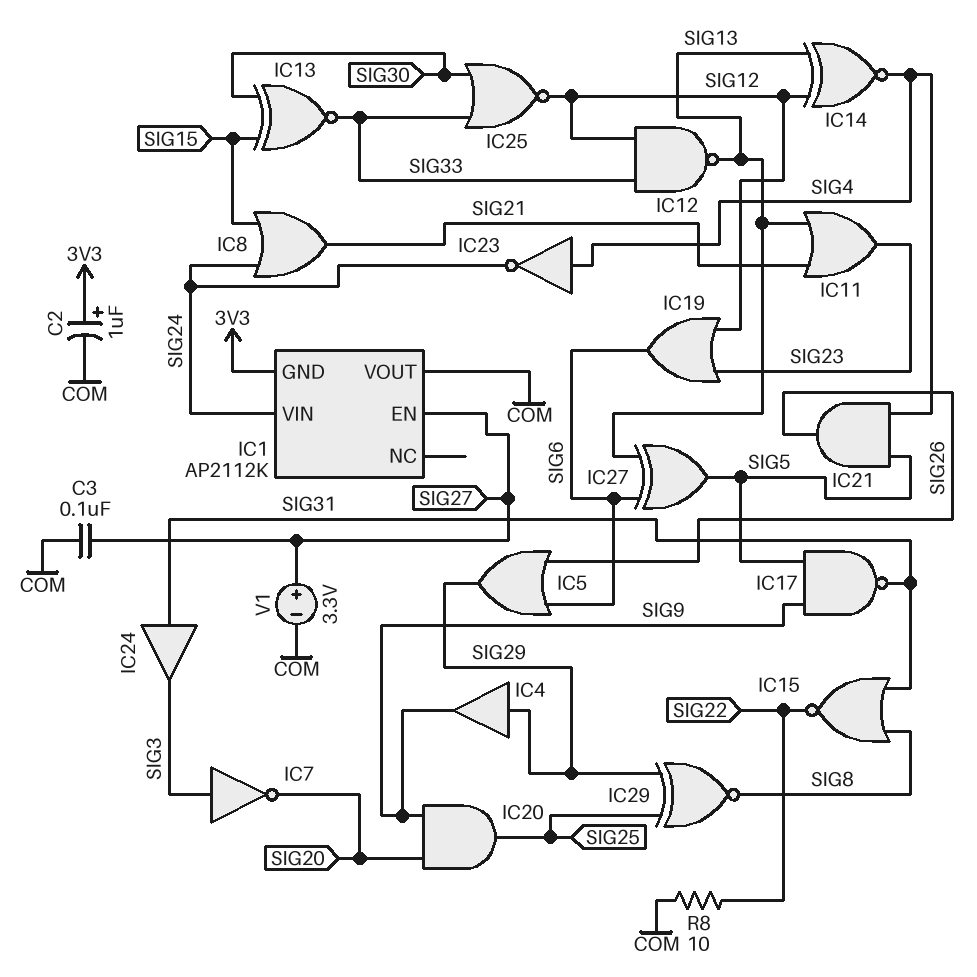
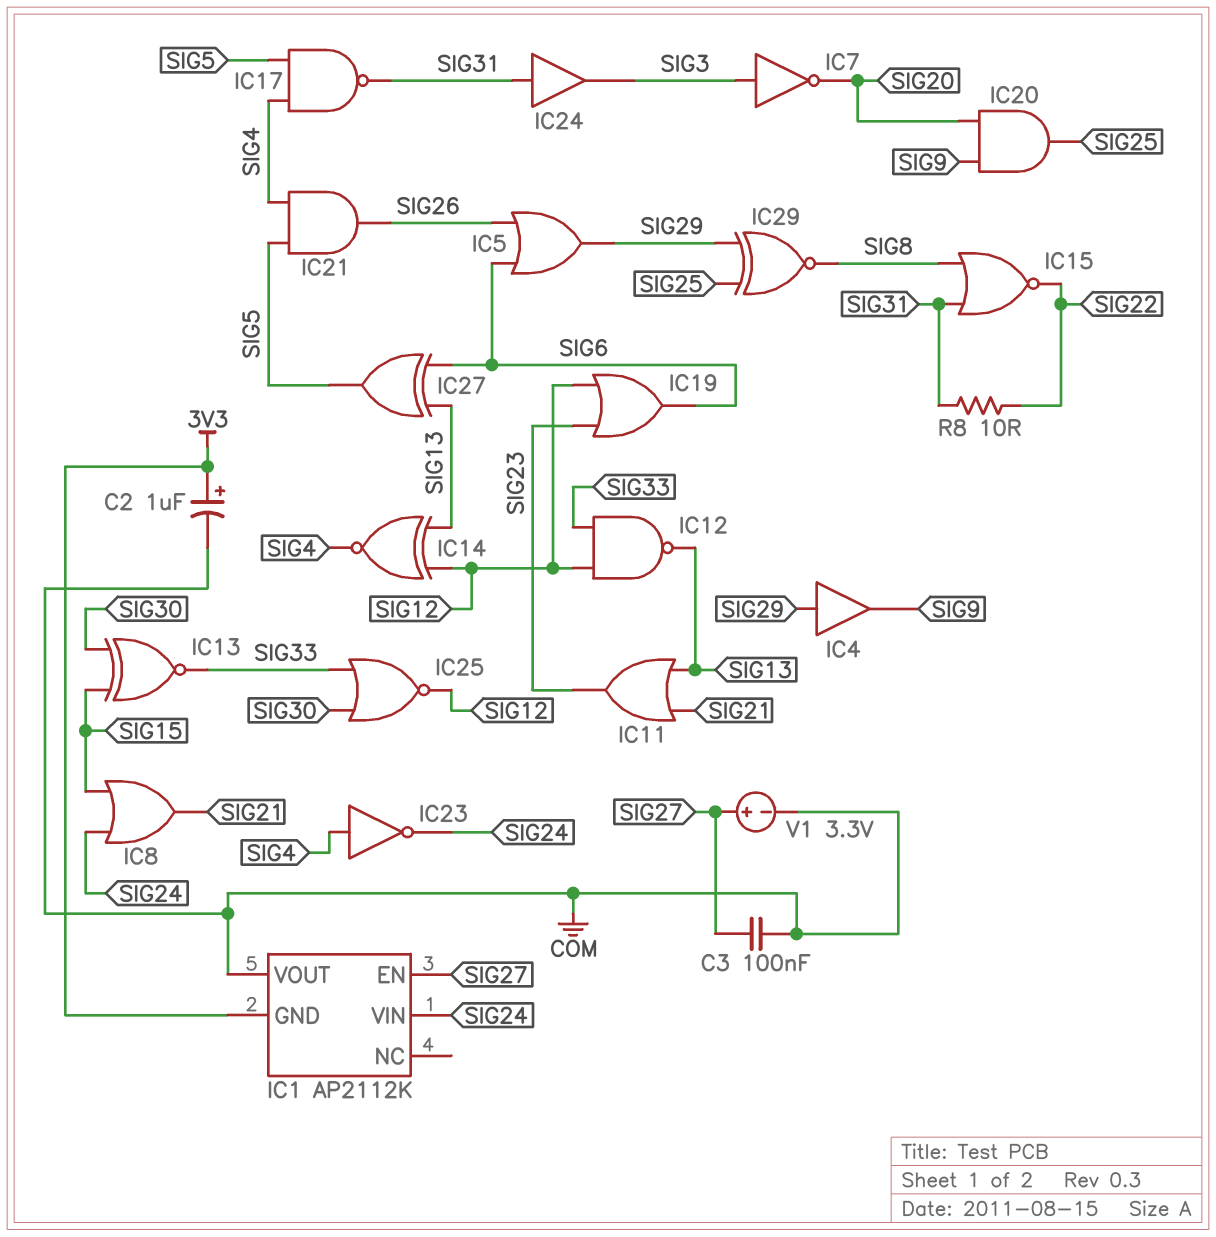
IC17: NAND (in SIG5, in SIG9, out SIG31) -> NAND (in SIG4, in SIG5, out SIG31)
R8: 10 (COM, SIG22) -> 10 (SIG22, SIG31)

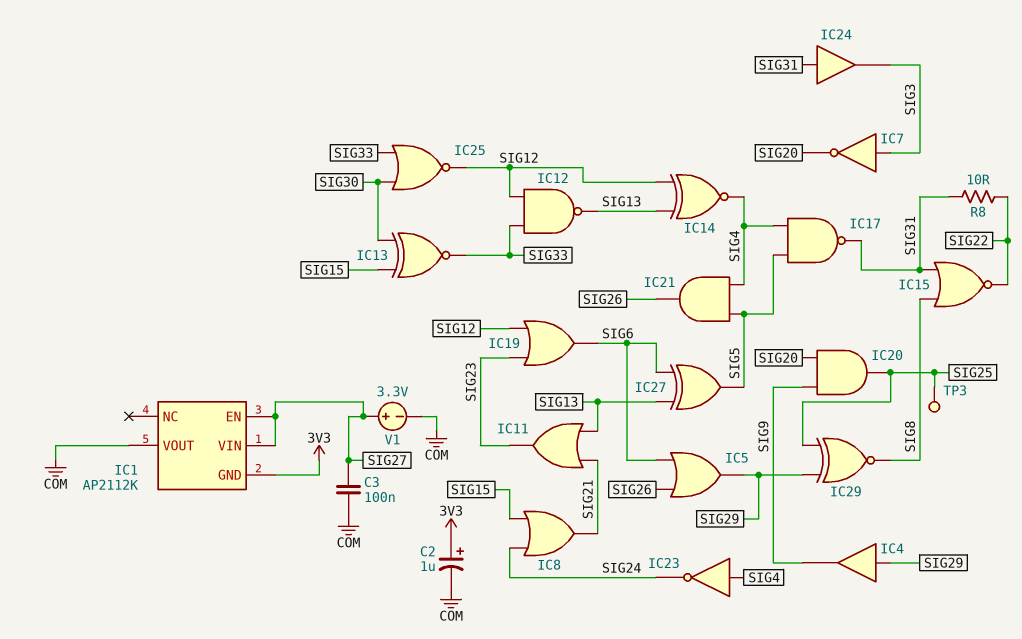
IC1 pin VIN: SIG24 -> SIG27
TP3: none -> test point (SIG25)

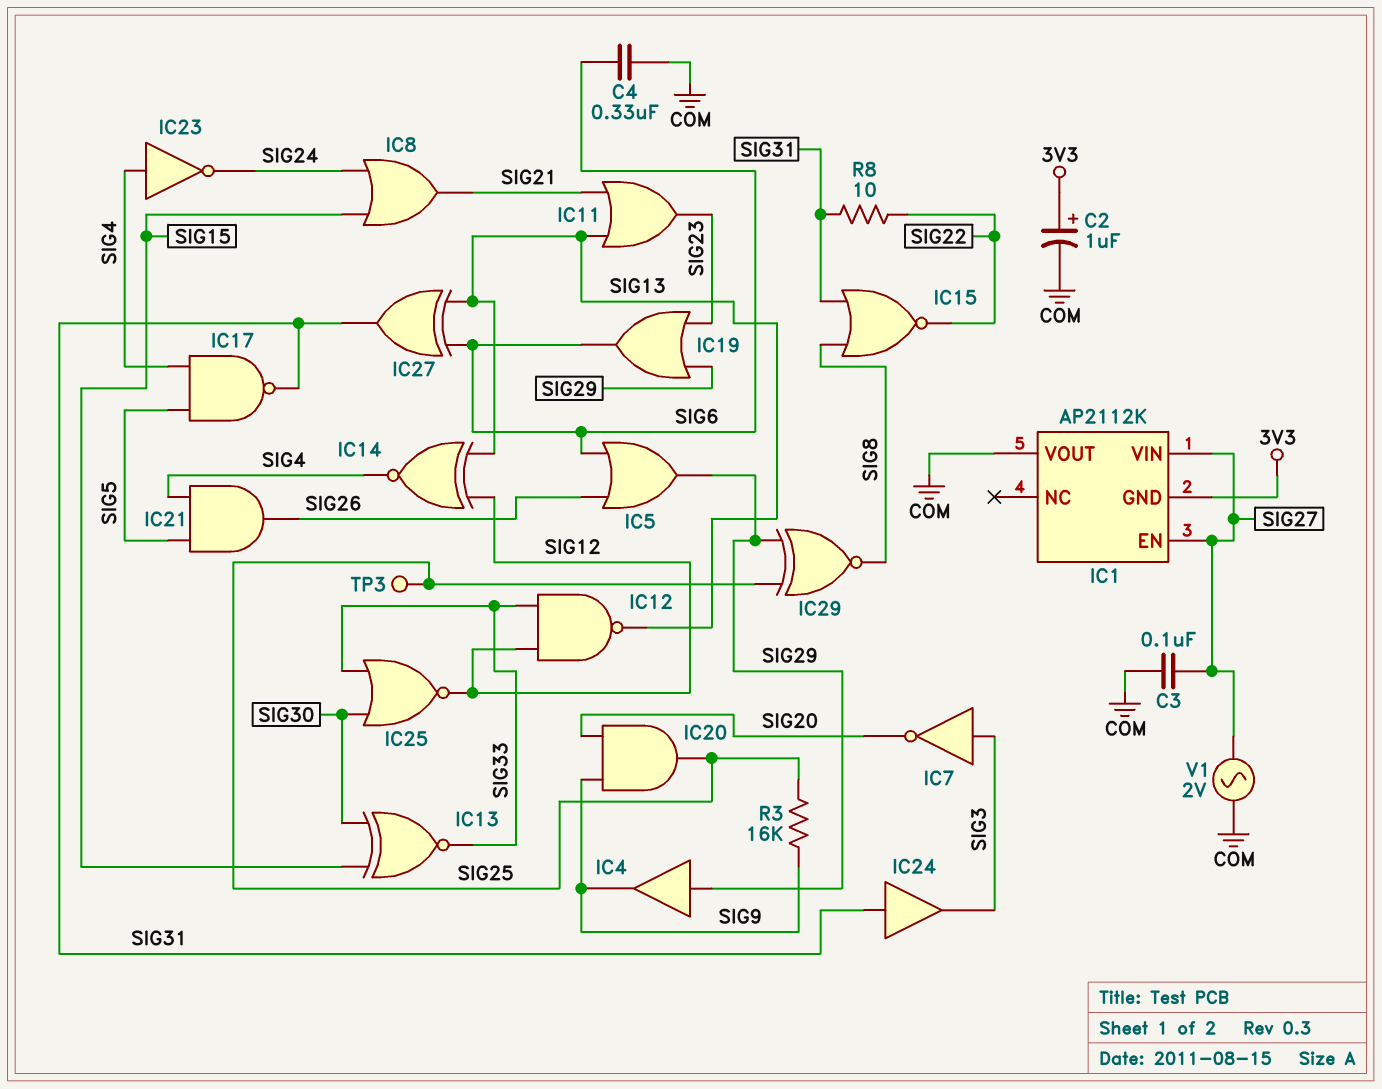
C4: none -> 330nF (COM, SIG6)
IC19: OR (in SIG12, in SIG23, out SIG6) -> OR (in SIG23, in SIG29, out SIG6)
IC27: XOR (in SIG6, in SIG13, out SIG5) -> XOR (in SIG6, in SIG13, out SIG31)
R3: none -> 16k (SIG9, SIG25)
V1: 3.3V (plus SIG27, minus COM) -> AC 2V (COM, SIG27)

